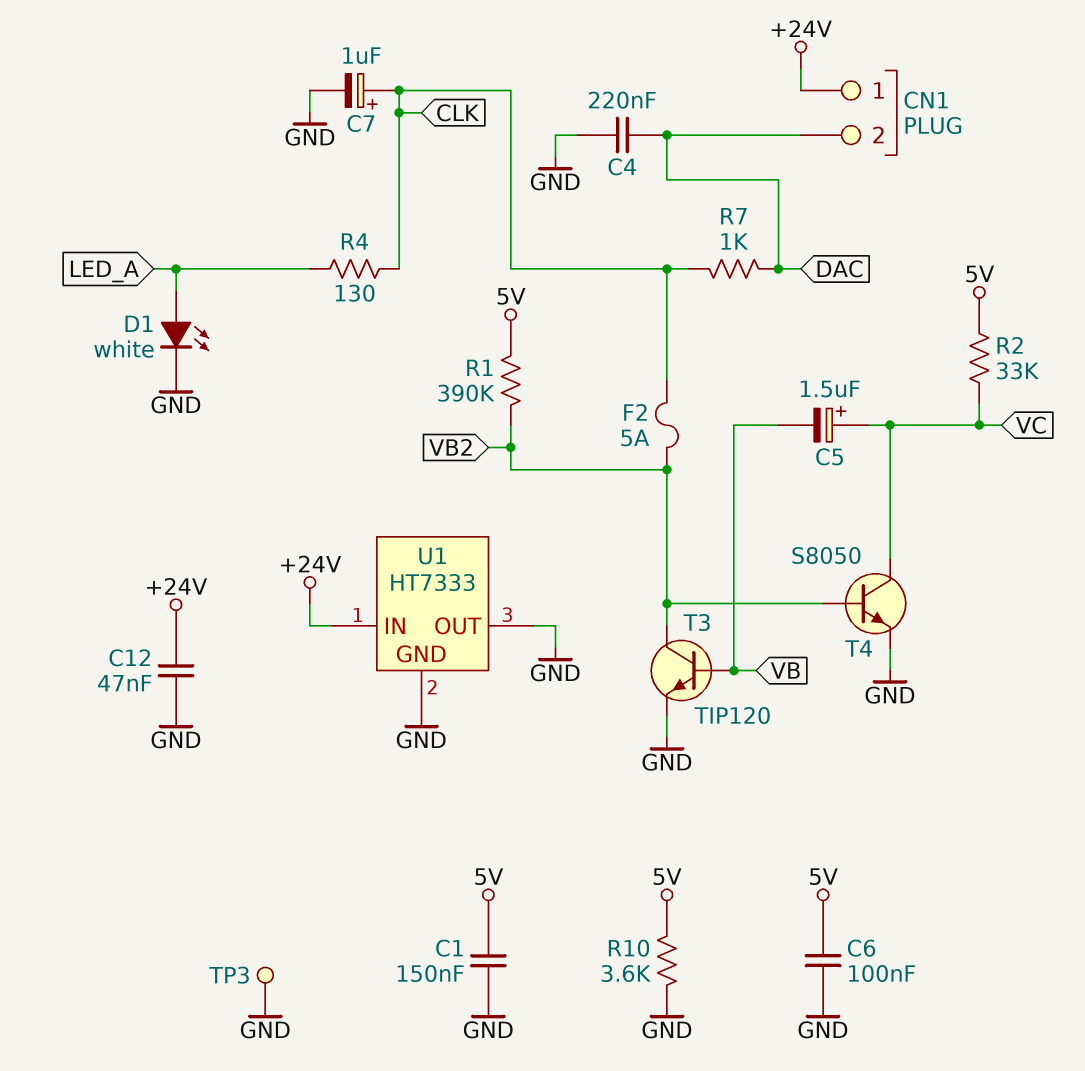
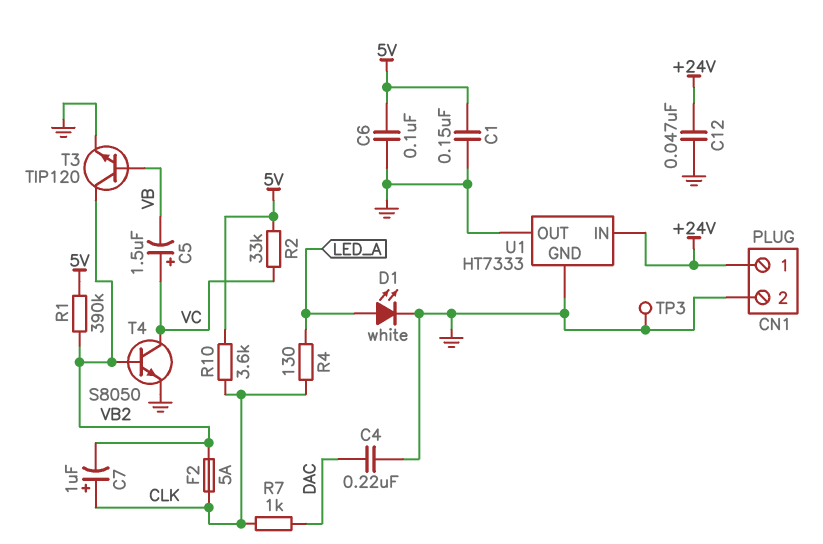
C7: 1uF (plus CLK, minus GND) -> 1uF (plus CLK, minus VB2)
CN1 pin 2: DAC -> GND
R10: 3.6k (5V, GND) -> 3.6k (5V, CLK)

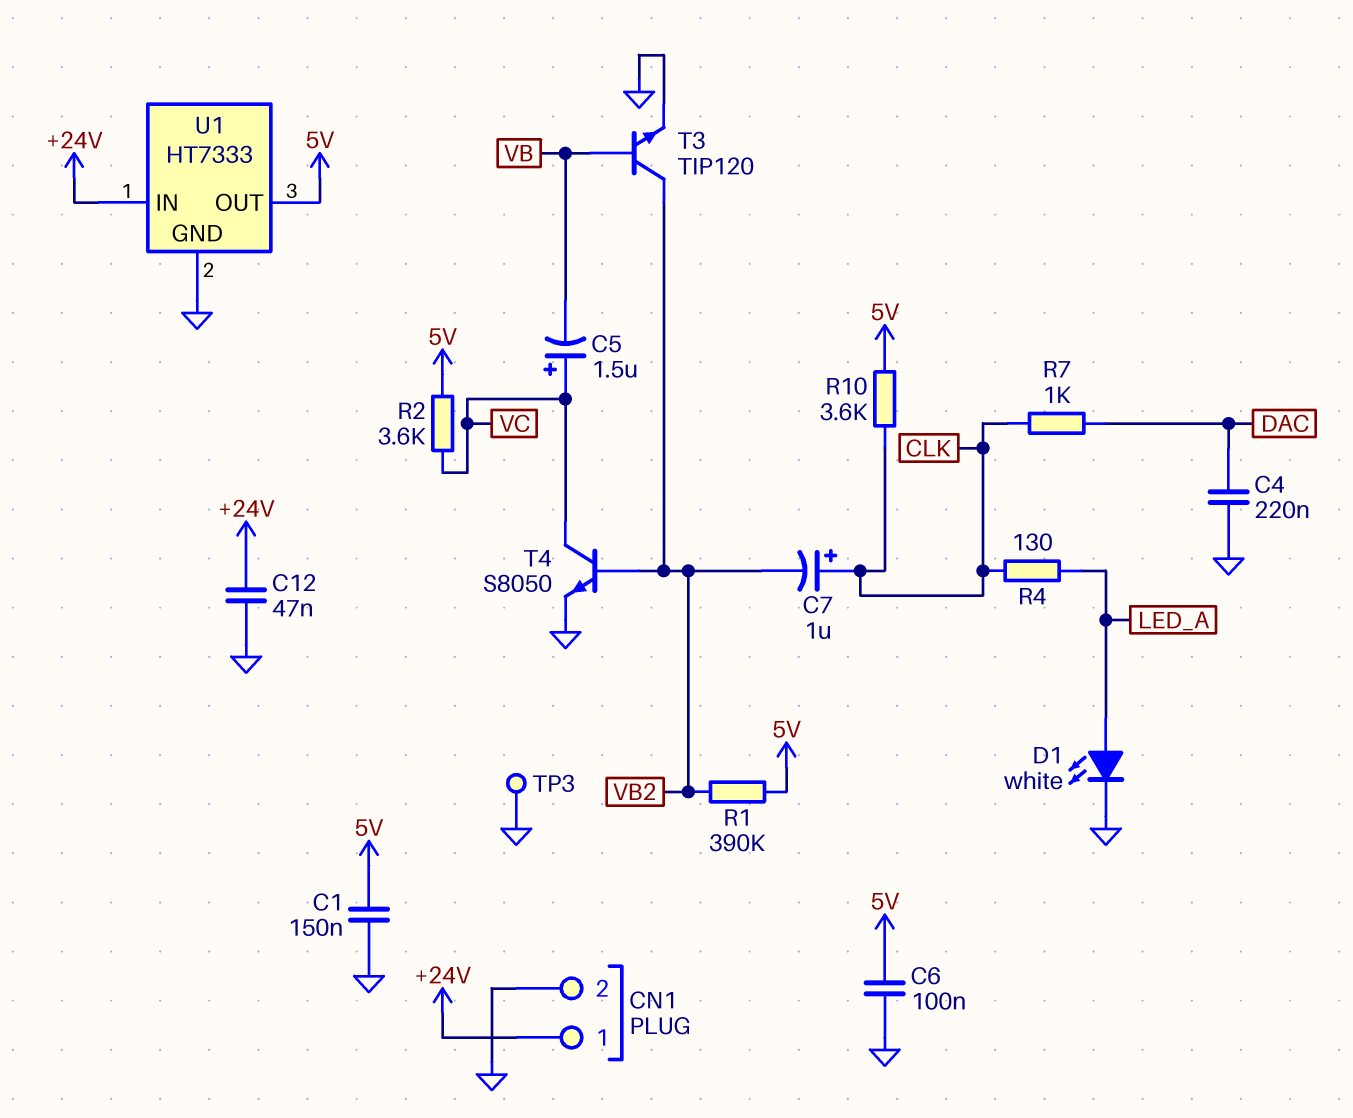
F2: 5A (CLK, VB2) -> none
R2: 33k (5V, VC) -> 3.6k (5V, VC)
U1 pin OUT: GND -> 5V

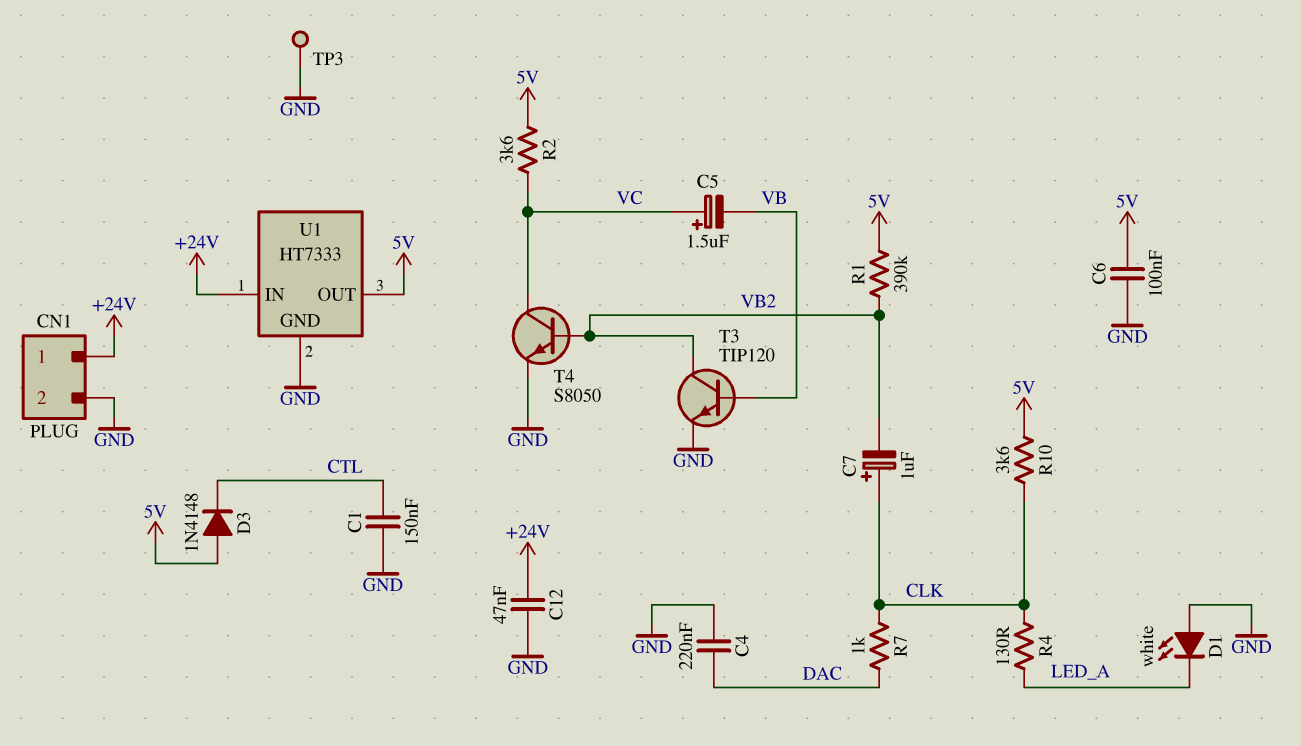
C1: 150nF (5V, GND) -> 150nF (CTL, GND)
D1: LED white (A LED_A, K GND) -> LED white (A GND, K LED_A)
D3: none -> diode 1N4148 (A 5V, K CTL)

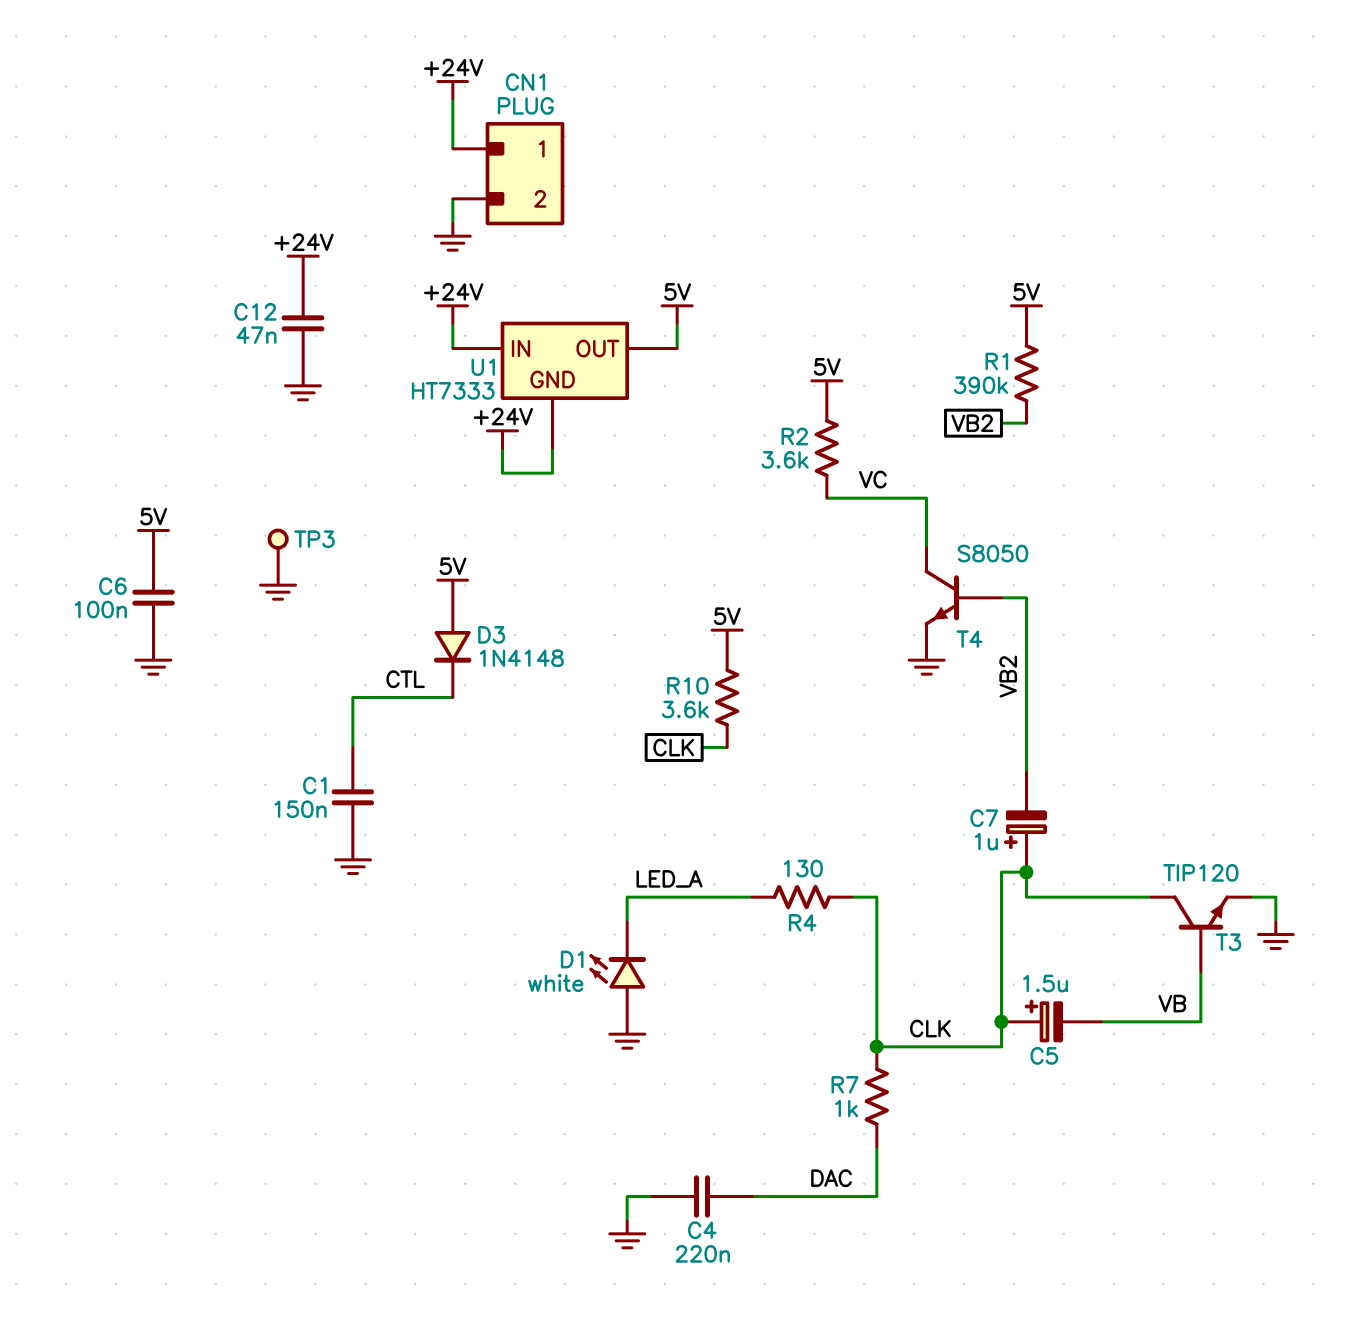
C5: 1.5uF (plus VC, minus VB) -> 1.5uF (plus CLK, minus VB)
T3: NPN TIP120 (B VB, C VB2, E GND) -> NPN TIP120 (B VB, C CLK, E GND)
U1 pin GND: GND -> +24V

